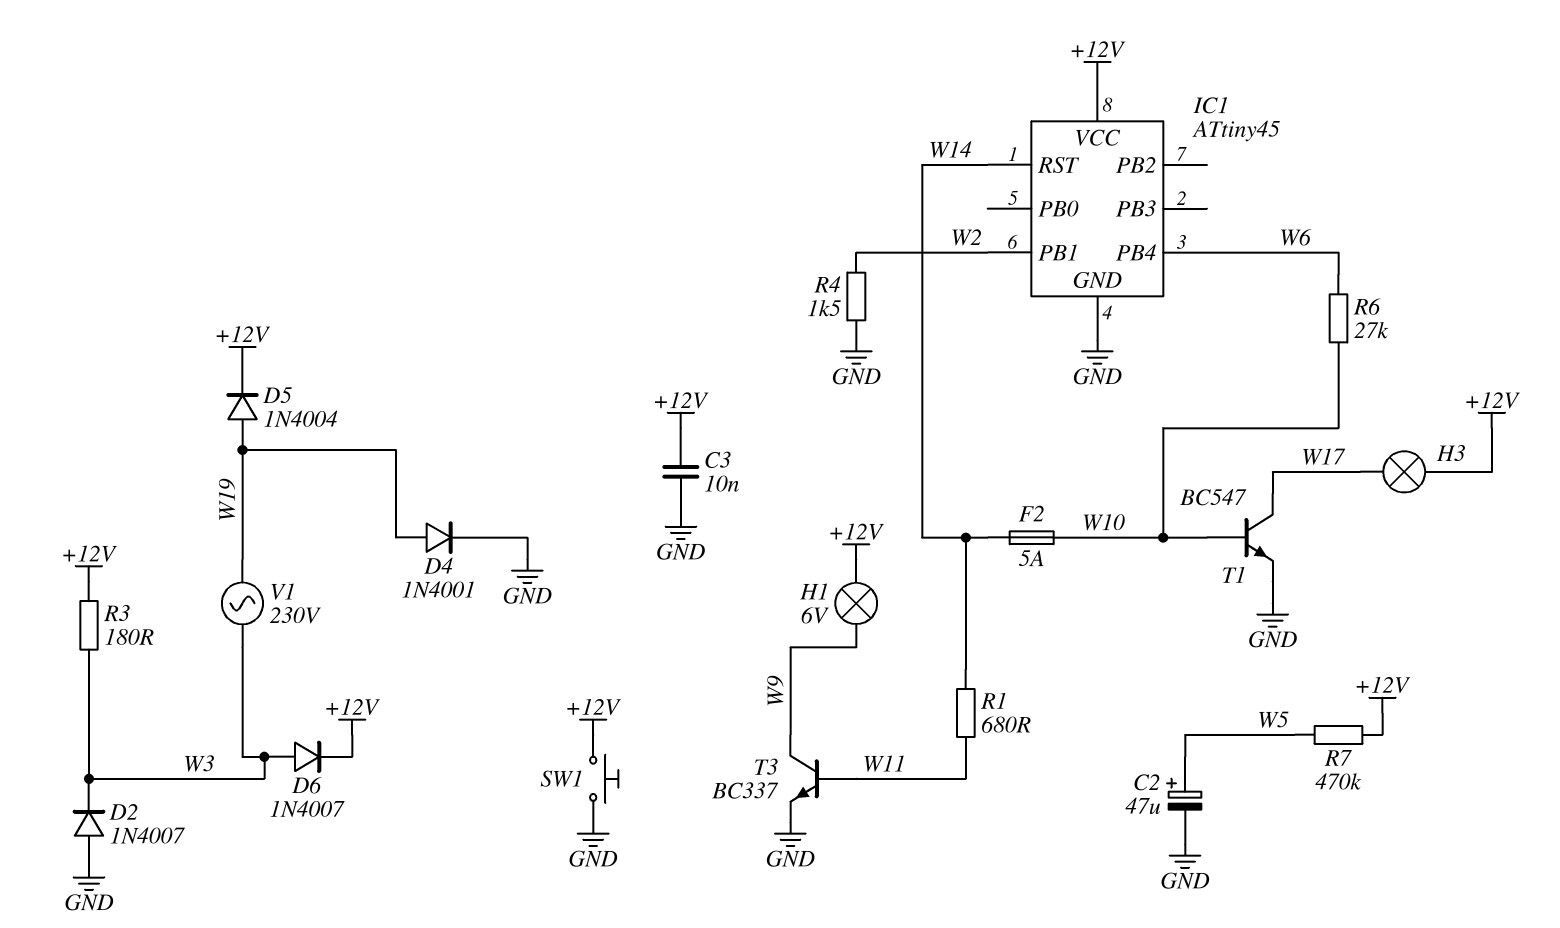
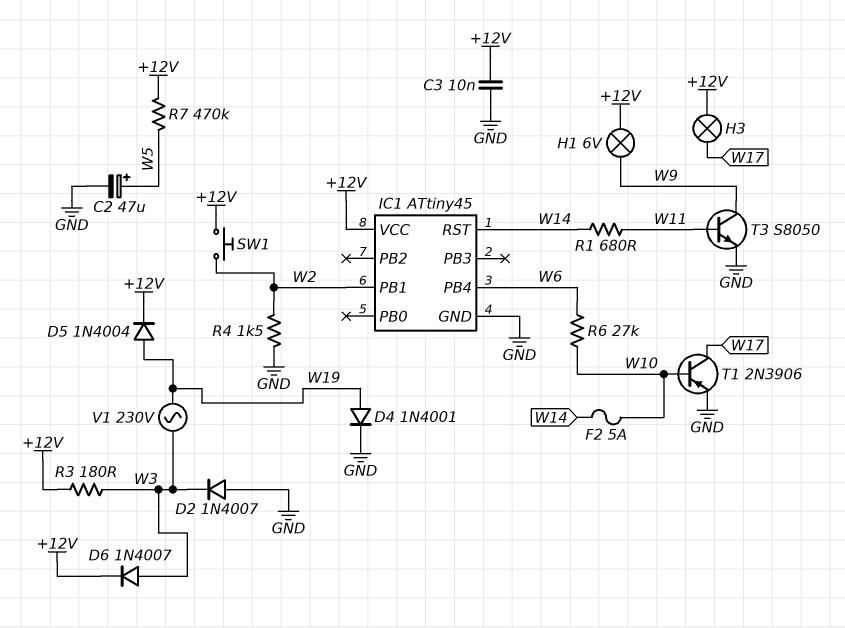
SW1: button (+12V, GND) -> button (+12V, W2)
T1: NPN BC547 (B W10, C W17, E GND) -> PNP 2N3906 (B W10, C W17, E GND)
T3: NPN BC337 (B W11, C W9, E GND) -> NPN S8050 (B W11, C W9, E GND)

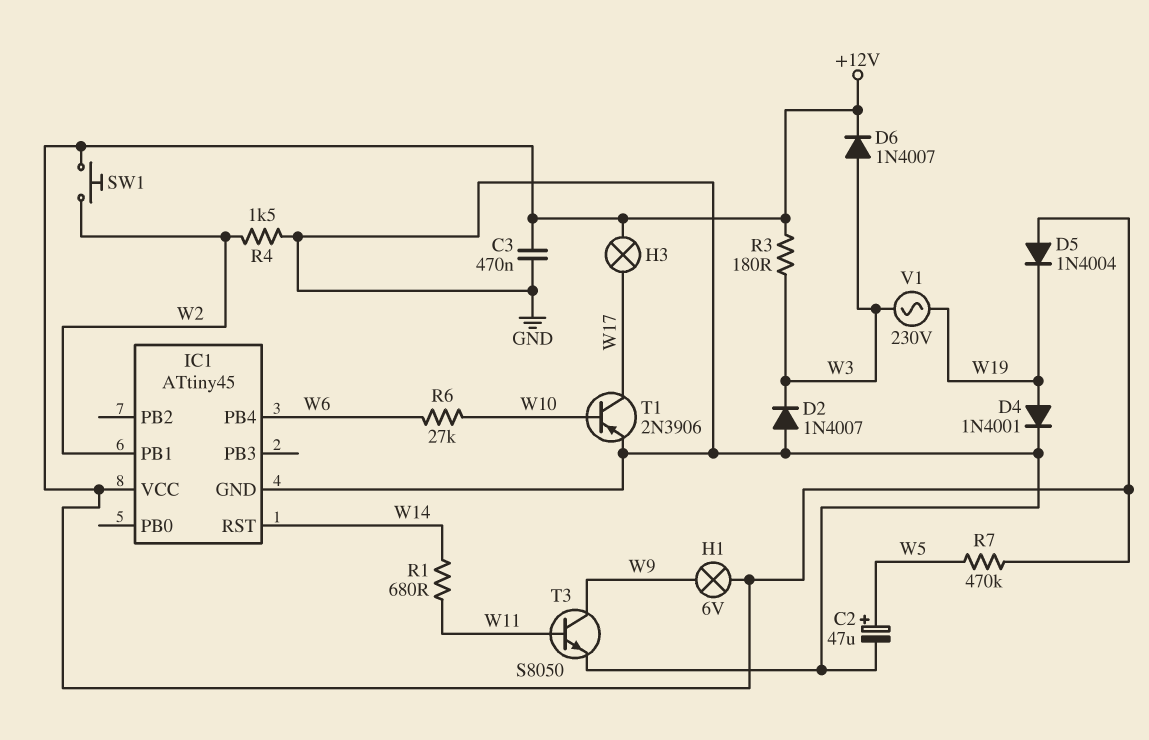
C3: 10nF (+12V, GND) -> 470nF (+12V, GND)
D5: diode 1N4004 (A W19, K +12V) -> diode 1N4004 (A +12V, K W19)
F2: 5A (W10, W14) -> none

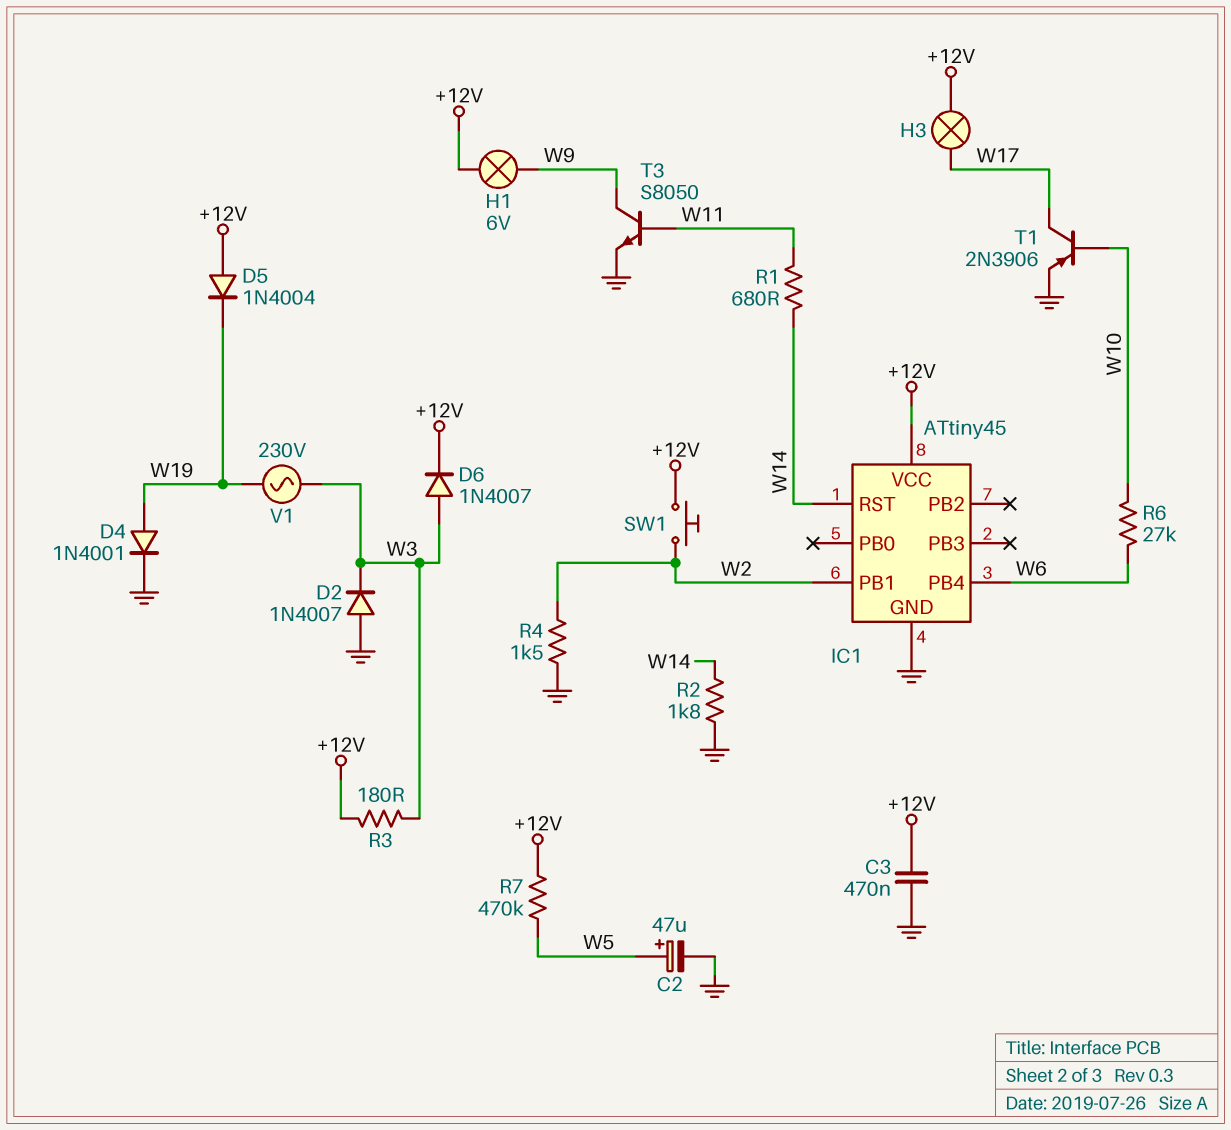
R2: none -> 1.8k (GND, W14)

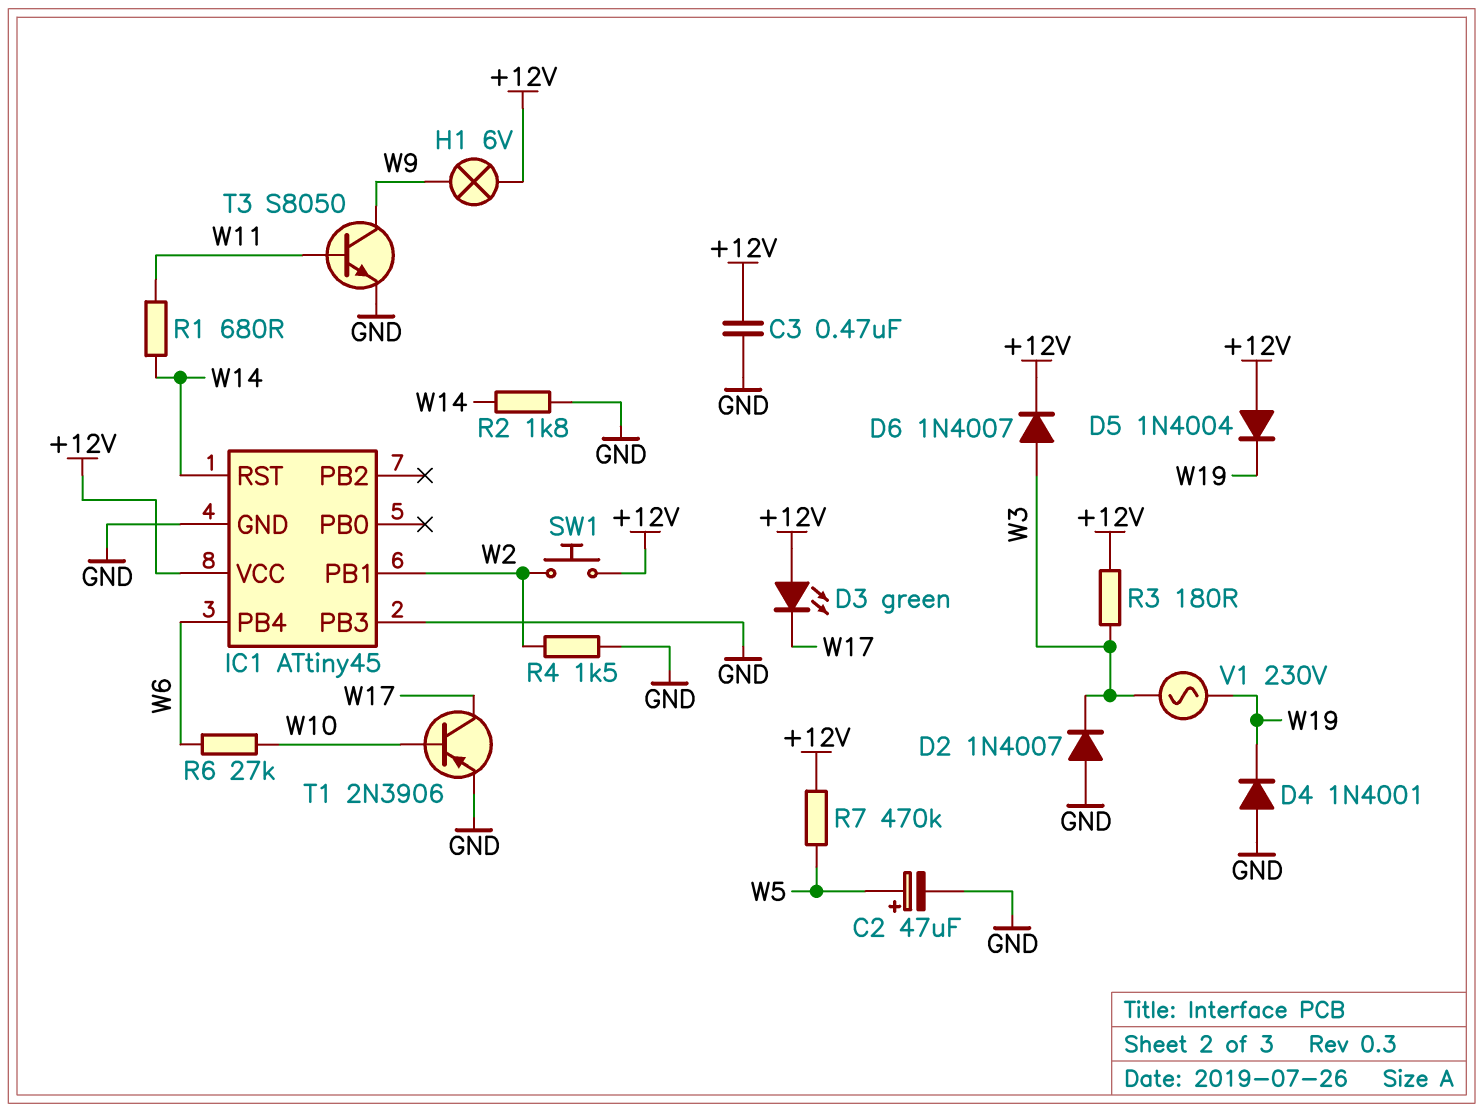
D3: none -> LED green (A +12V, K W17)
D4: diode 1N4001 (A W19, K GND) -> diode 1N4001 (A GND, K W19)
H3: lamp (+12V, W17) -> none
IC1 pin PB3: none -> GND

